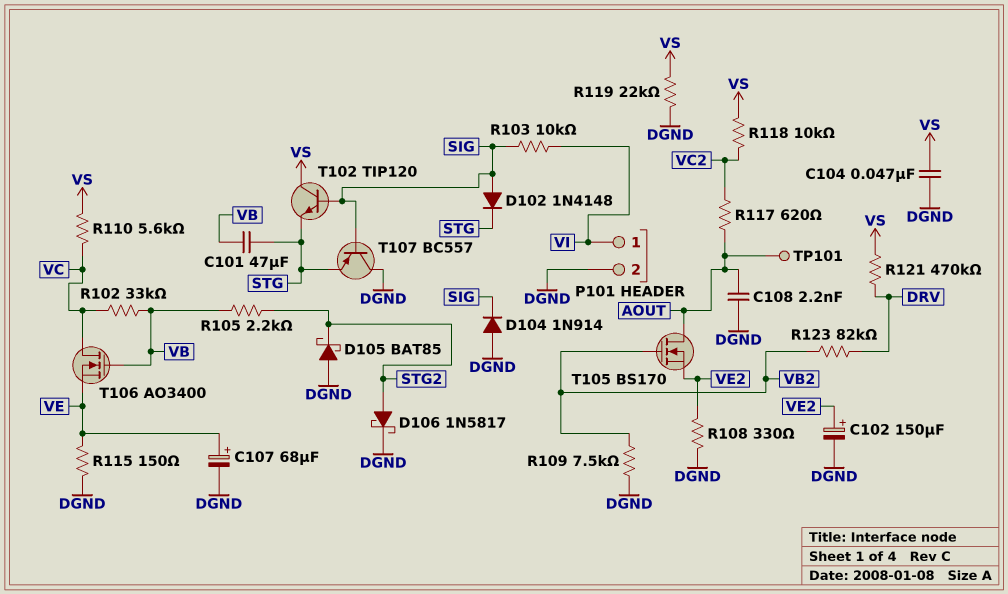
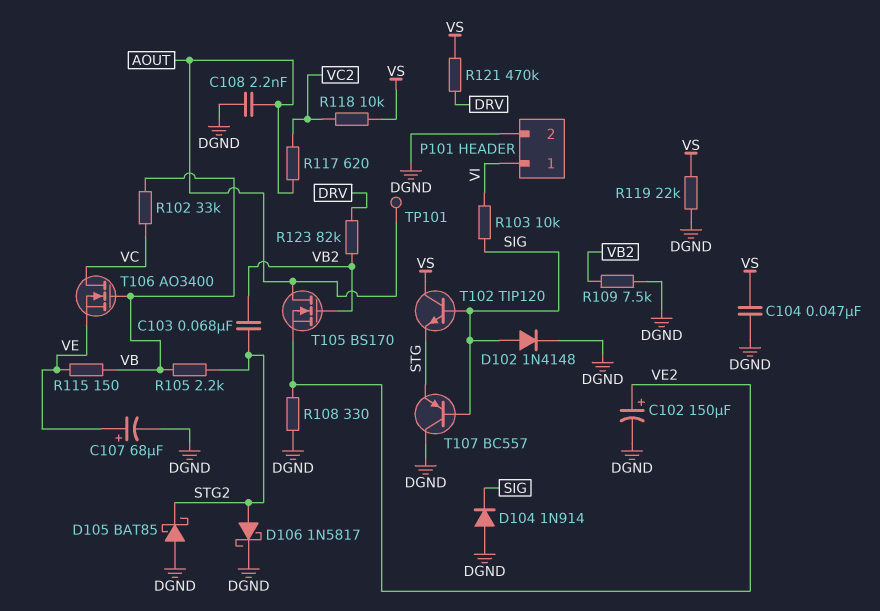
C101: 47uF (STG, VB) -> none
C103: none -> 68nF (STG2, VB2)
D102: diode 1N4148 (A SIG, K STG) -> diode 1N4148 (A SIG, K DGND)
R110: 5.6k (VC, VS) -> none
R115: 150 (DGND, VE) -> 150 (VB, VE)

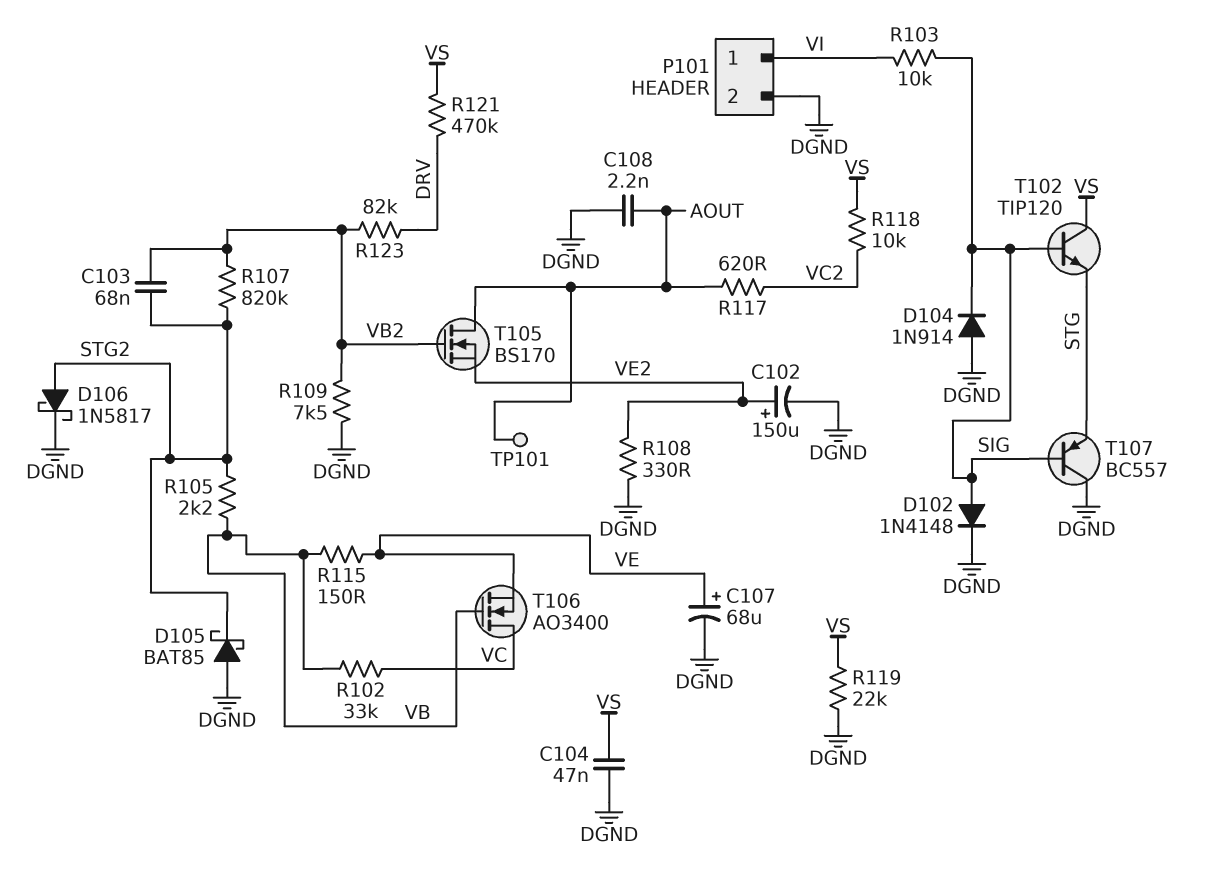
R107: none -> 820k (STG2, VB2)

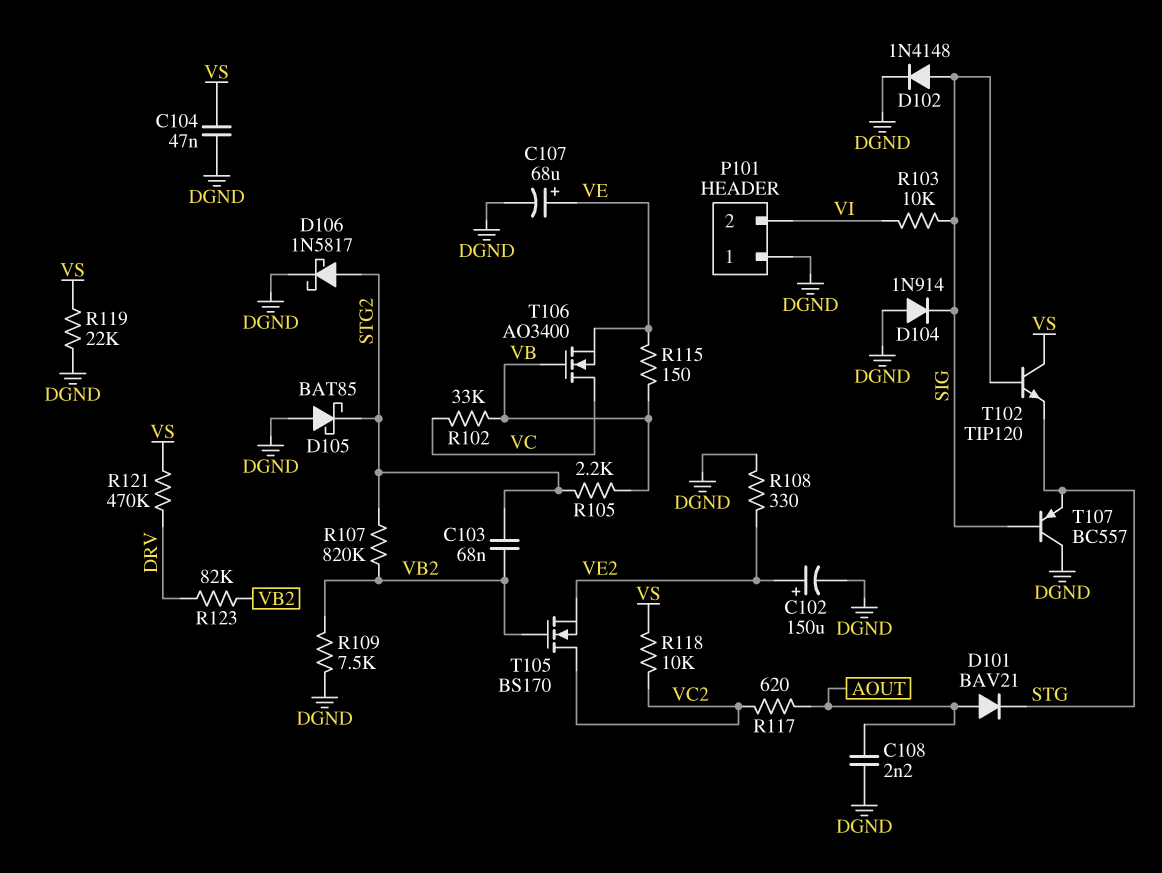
D101: none -> diode BAV21 (A AOUT, K STG)
P101 pin 1: VI -> DGND
P101 pin 2: DGND -> VI
T105: NMOS BS170 (G VB2, D AOUT, S VE2) -> NMOS BS170 (G VB2, D VC2, S VE2)
TP101: test point (AOUT) -> none

